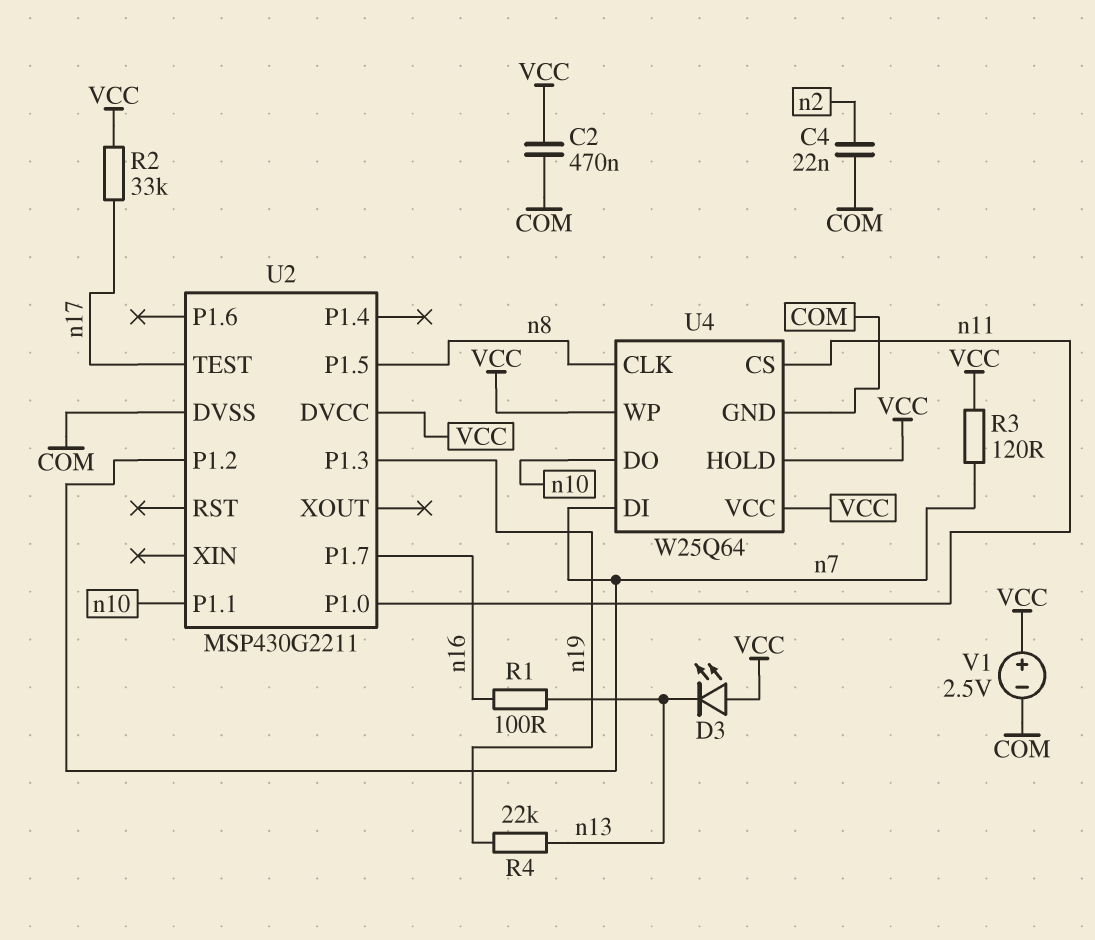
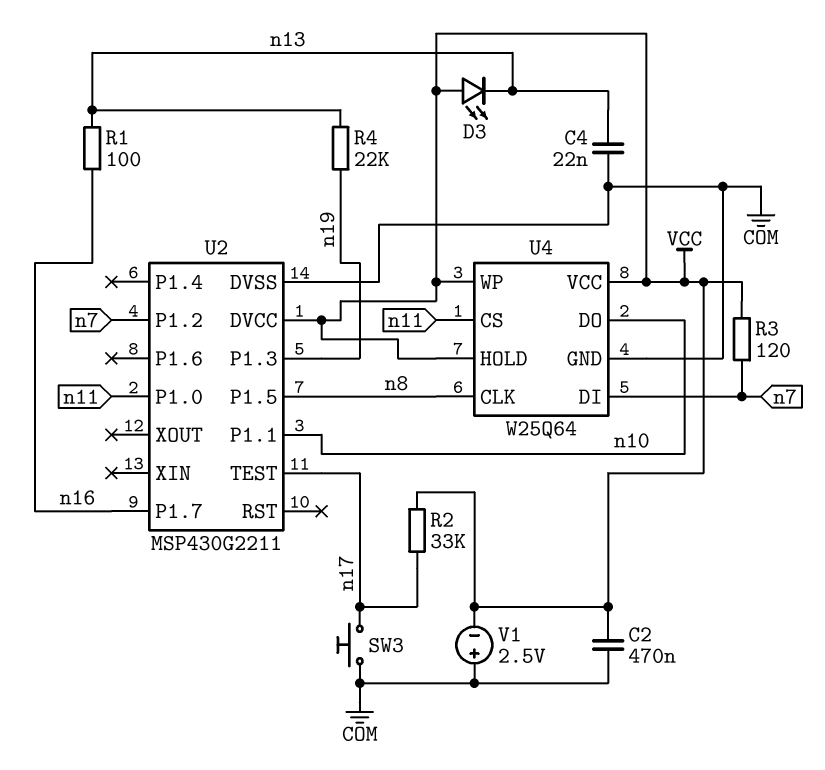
C4: 22nF (COM, n2) -> 22nF (COM, n13)
SW3: none -> button (COM, n17)
V1: 2.5V (plus VCC, minus COM) -> 2.5V (plus COM, minus VCC)

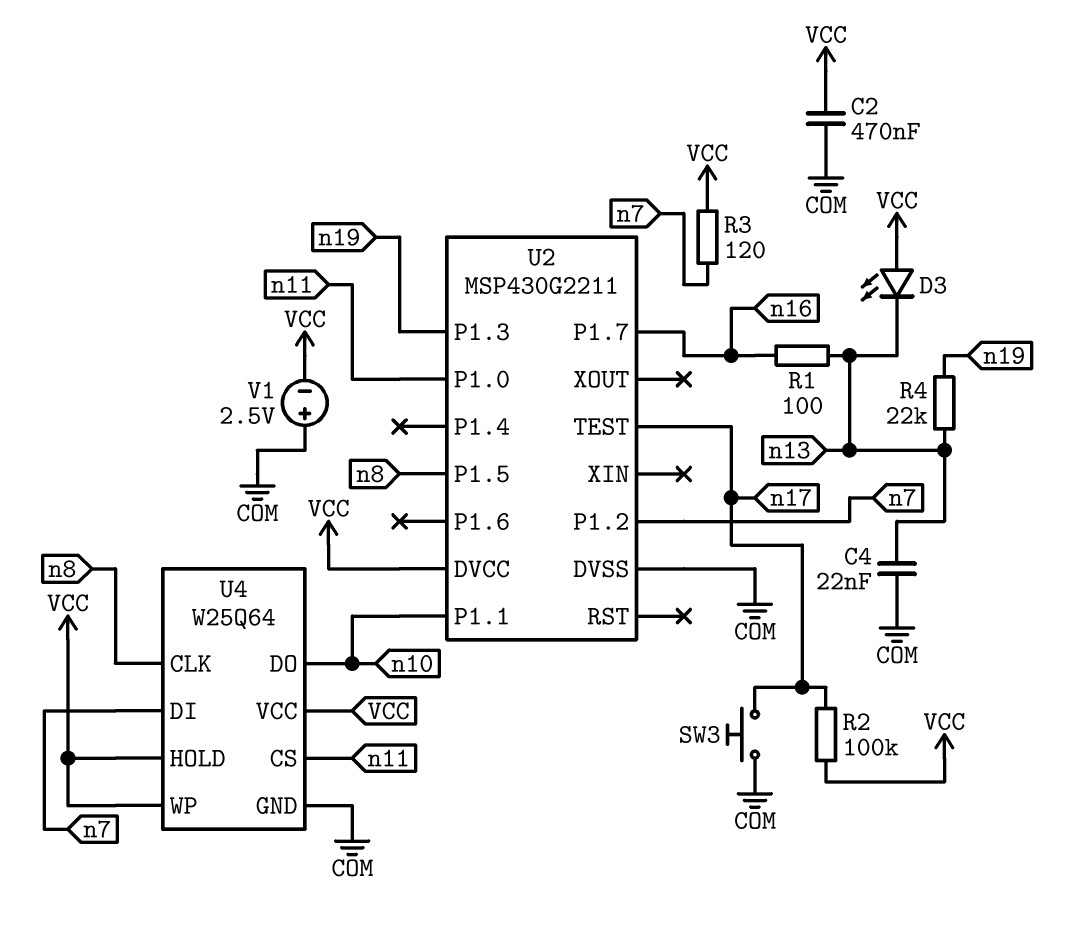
R2: 33k (VCC, n17) -> 100k (VCC, n17)

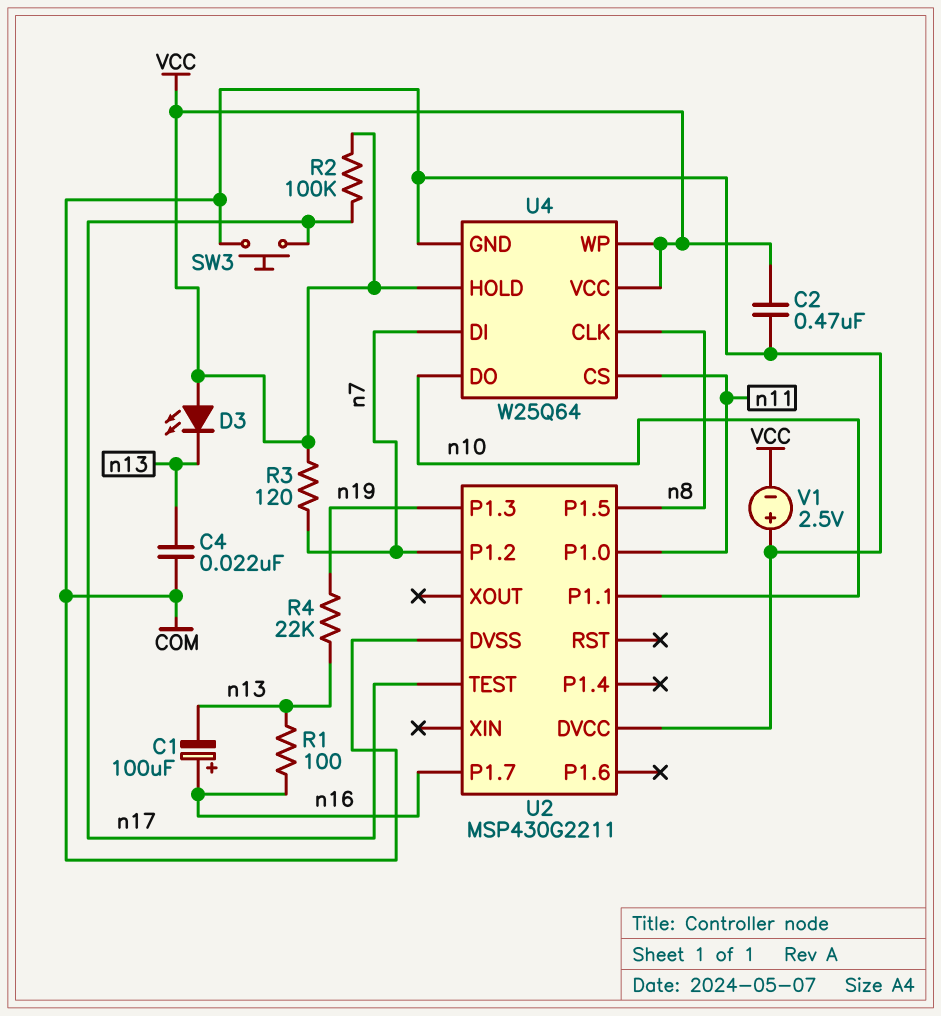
C1: none -> 100uF (plus n16, minus n13)
U2 pin DVCC: VCC -> COM

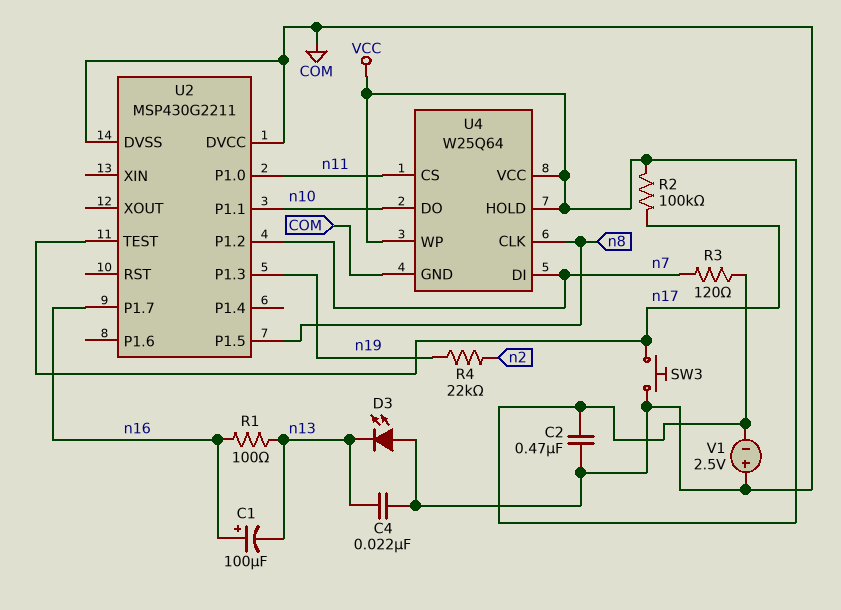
D3: LED (A VCC, K n13) -> LED (A COM, K n13)
R4: 22k (n13, n19) -> 22k (n2, n19)

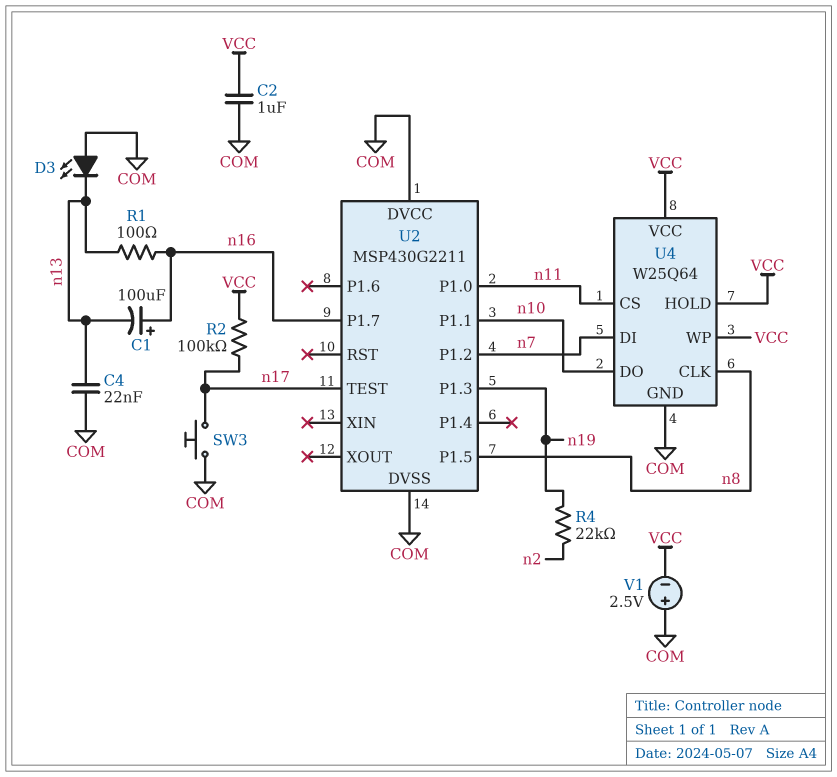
C2: 470nF (COM, VCC) -> 1uF (COM, VCC)
R3: 120 (VCC, n7) -> none

